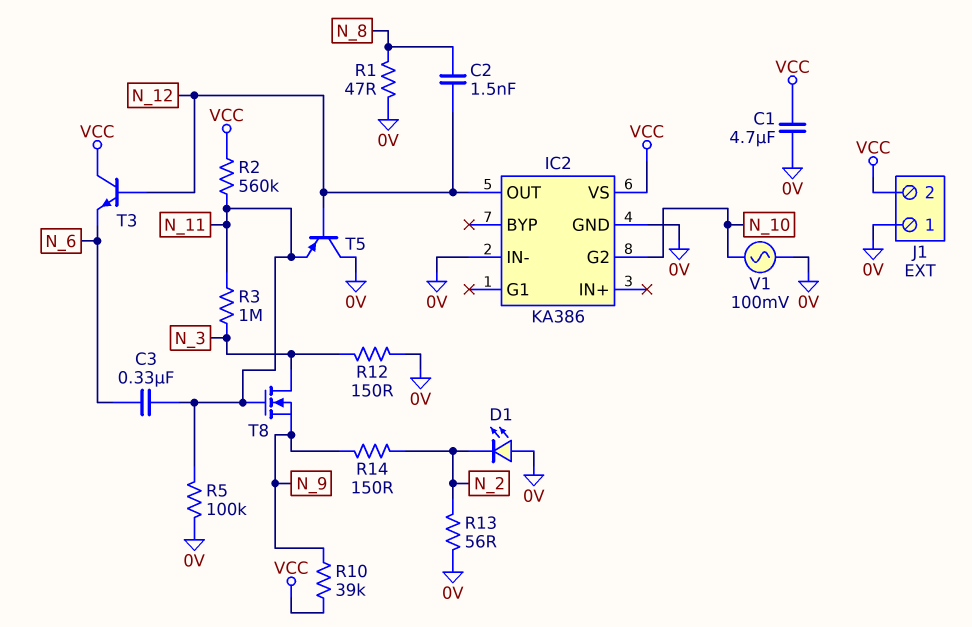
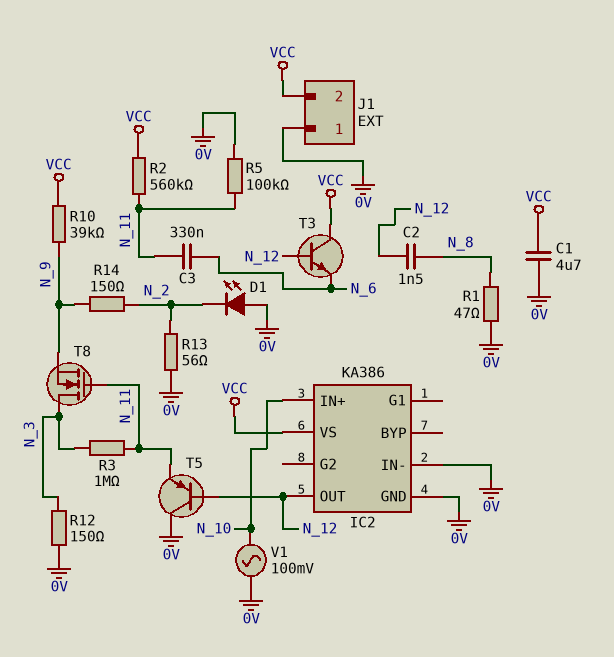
IC2 pin G2: N_10 -> none
IC2 pin IN+: none -> N_10

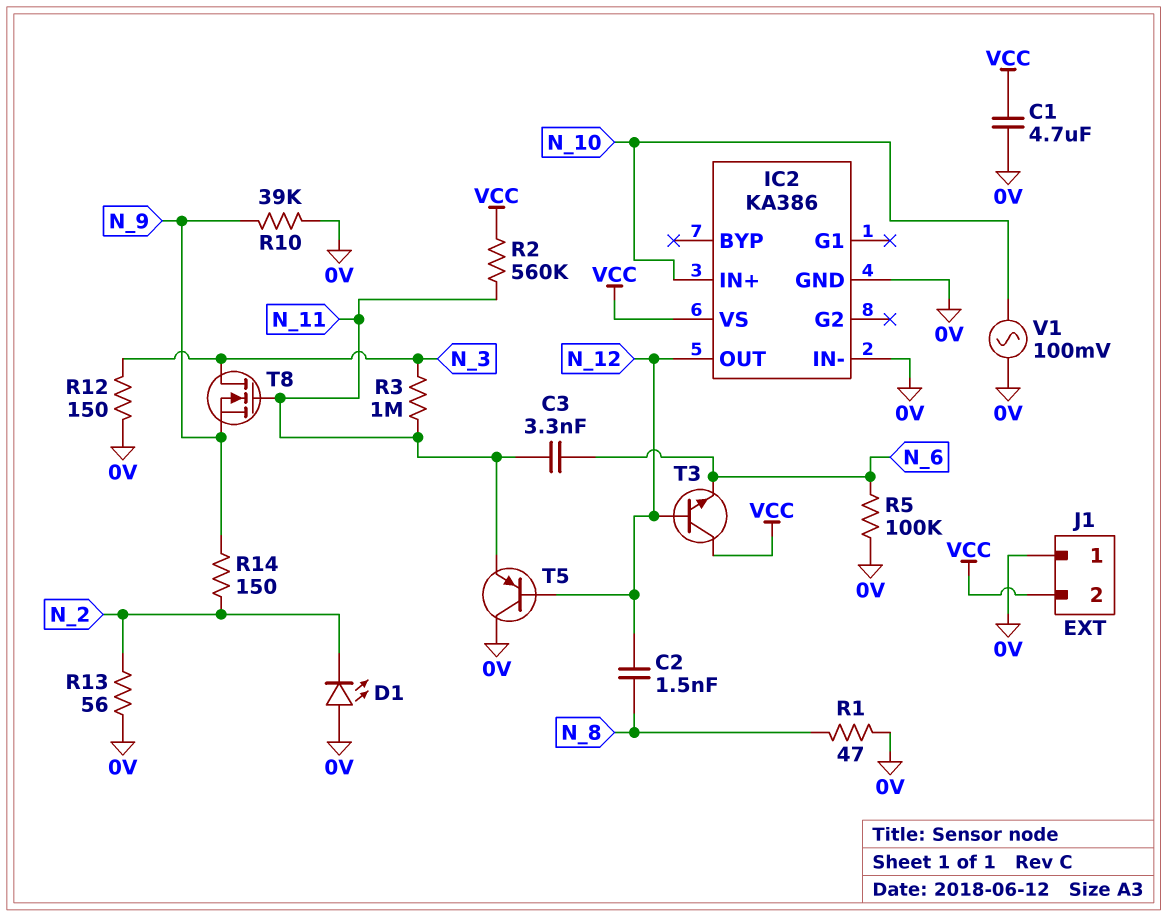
C3: 330nF (N_6, N_11) -> 3.3nF (N_6, N_11)
R5: 100k (0V, N_11) -> 100k (0V, N_6)
R10: 39k (N_9, VCC) -> 39k (0V, N_9)

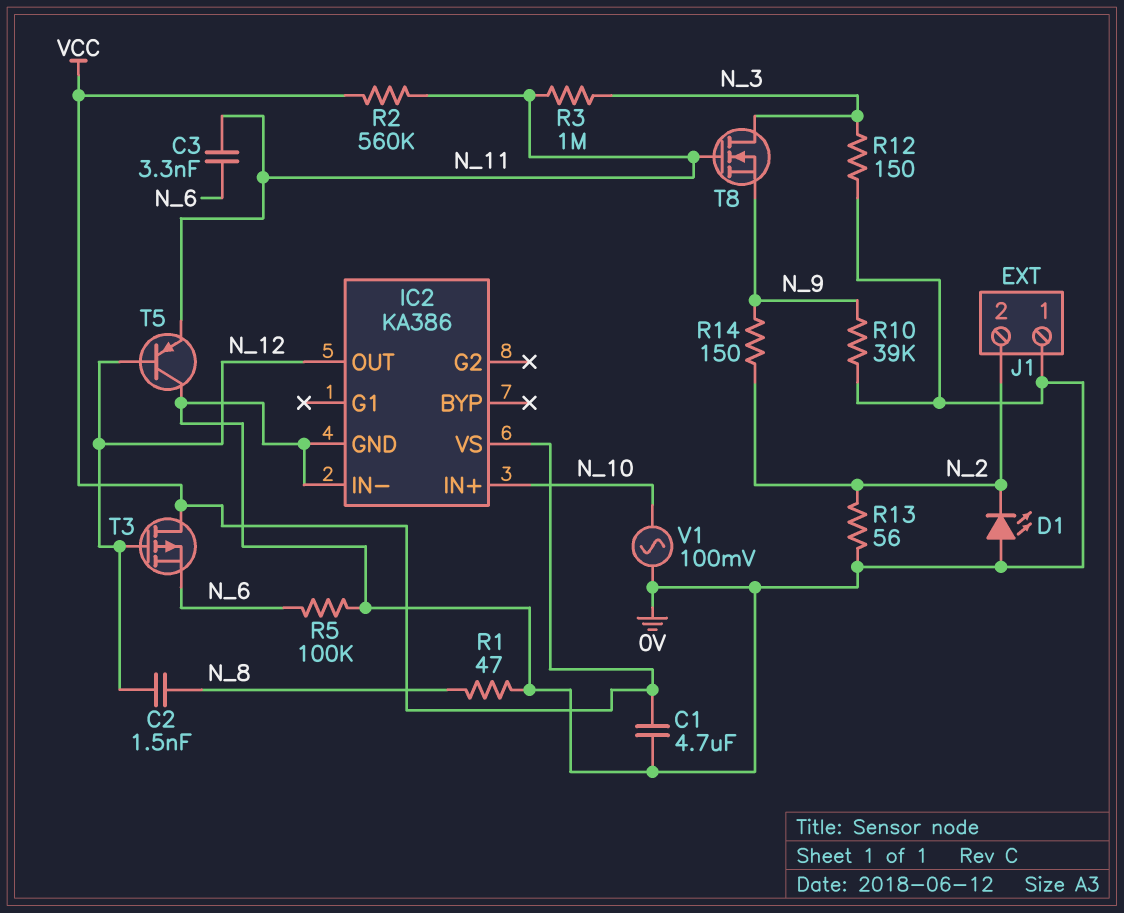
J1 pin 2: VCC -> N_2
T3: NPN (B N_12, C VCC, E N_6) -> PMOS (G N_12, D VCC, S N_6)

